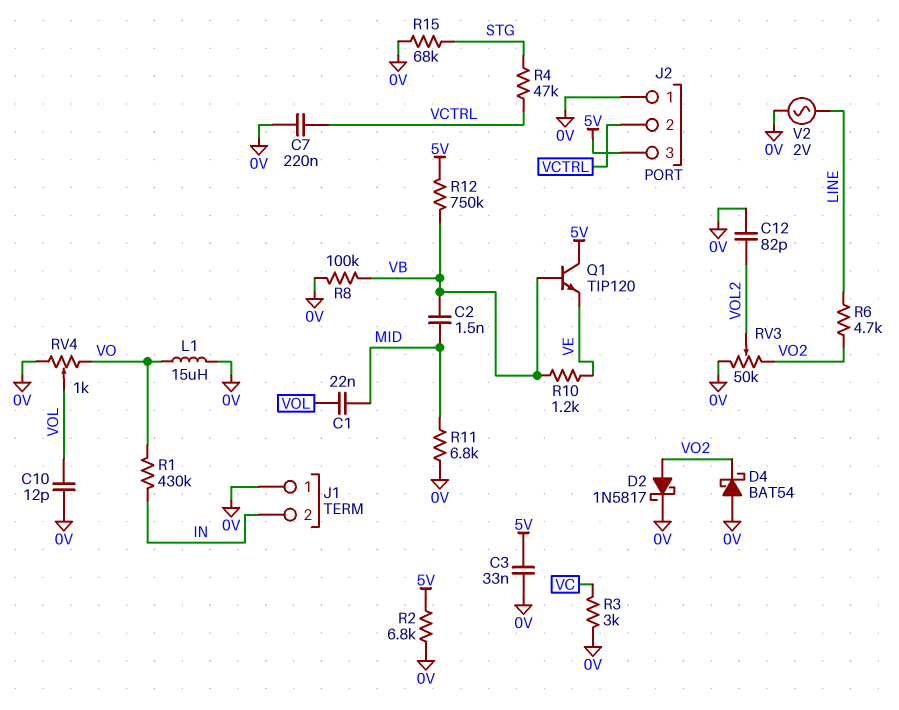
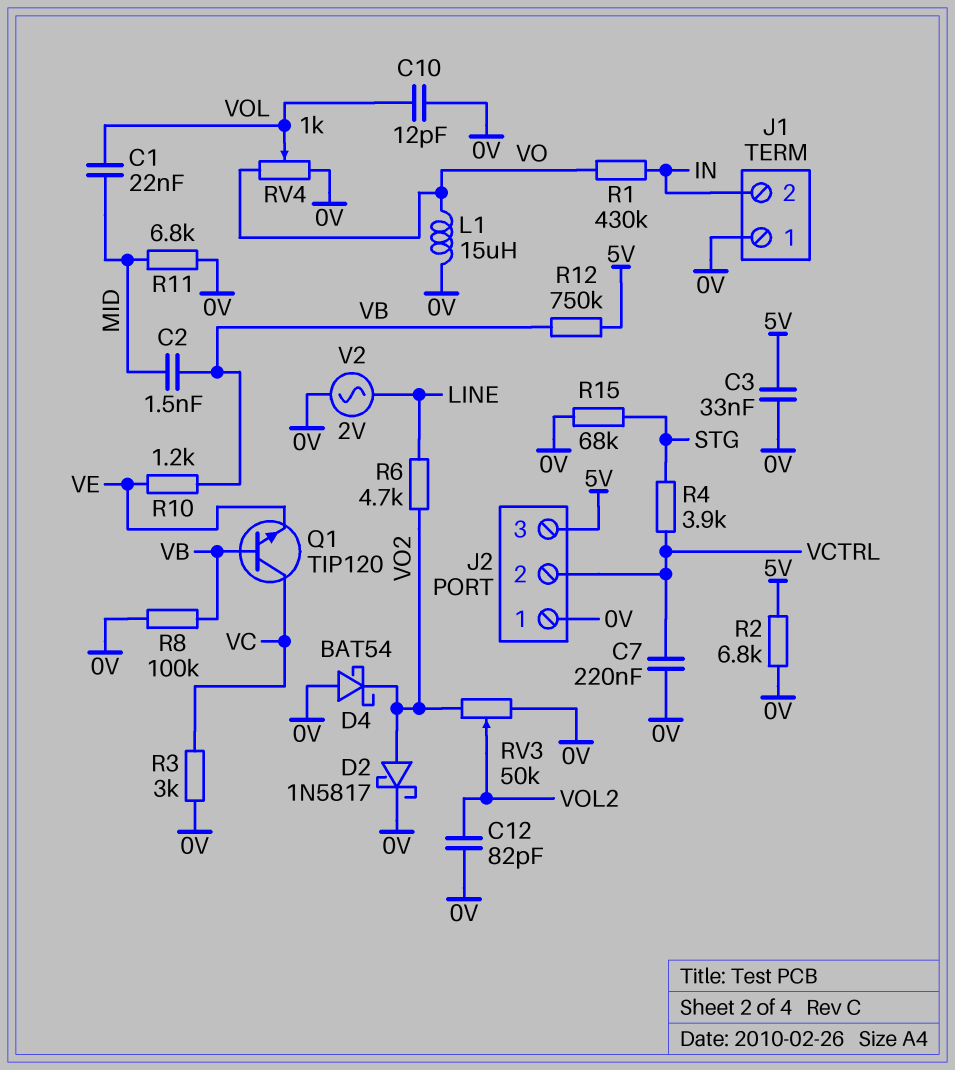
Q1: NPN TIP120 (B VB, C 5V, E VE) -> NPN TIP120 (B VB, C VC, E VE)
R4: 47k (STG, VCTRL) -> 3.9k (STG, VCTRL)

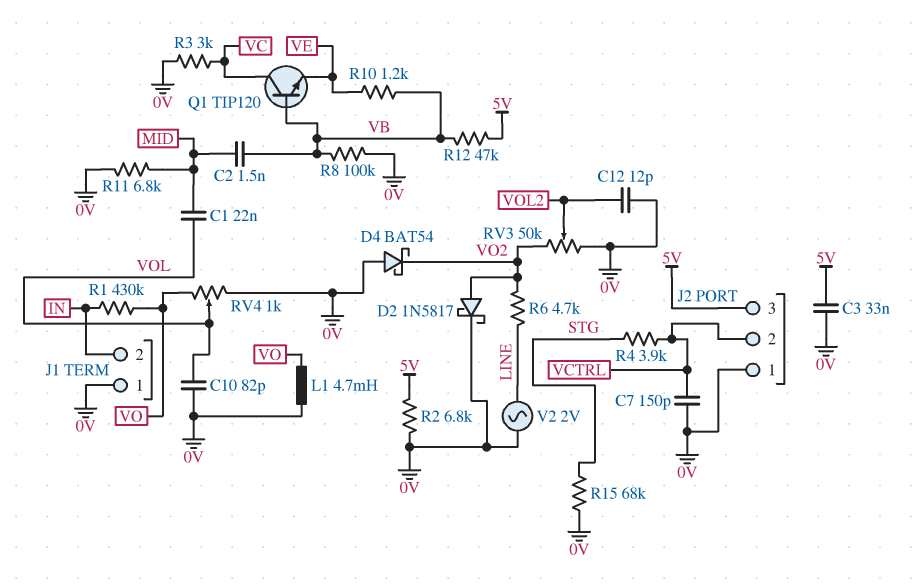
C7: 220nF (0V, VCTRL) -> 150pF (0V, VCTRL)
C10: 12pF (0V, VOL) -> 82pF (0V, VOL)
C12: 82pF (0V, VOL2) -> 12pF (0V, VOL2)
L1: 15uH (0V, VO) -> 4.7mH (0V, VO)
R12: 750k (5V, VB) -> 47k (5V, VB)

